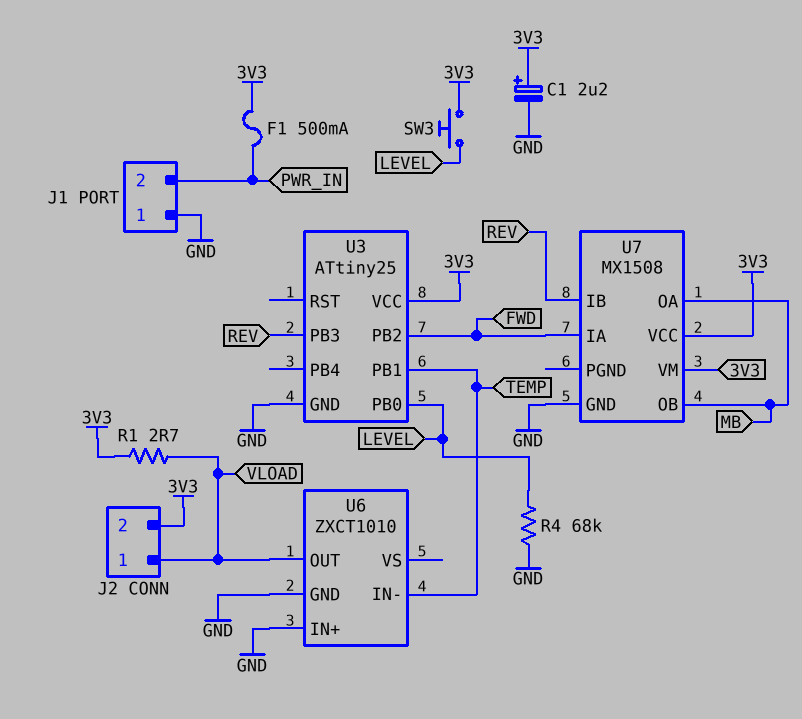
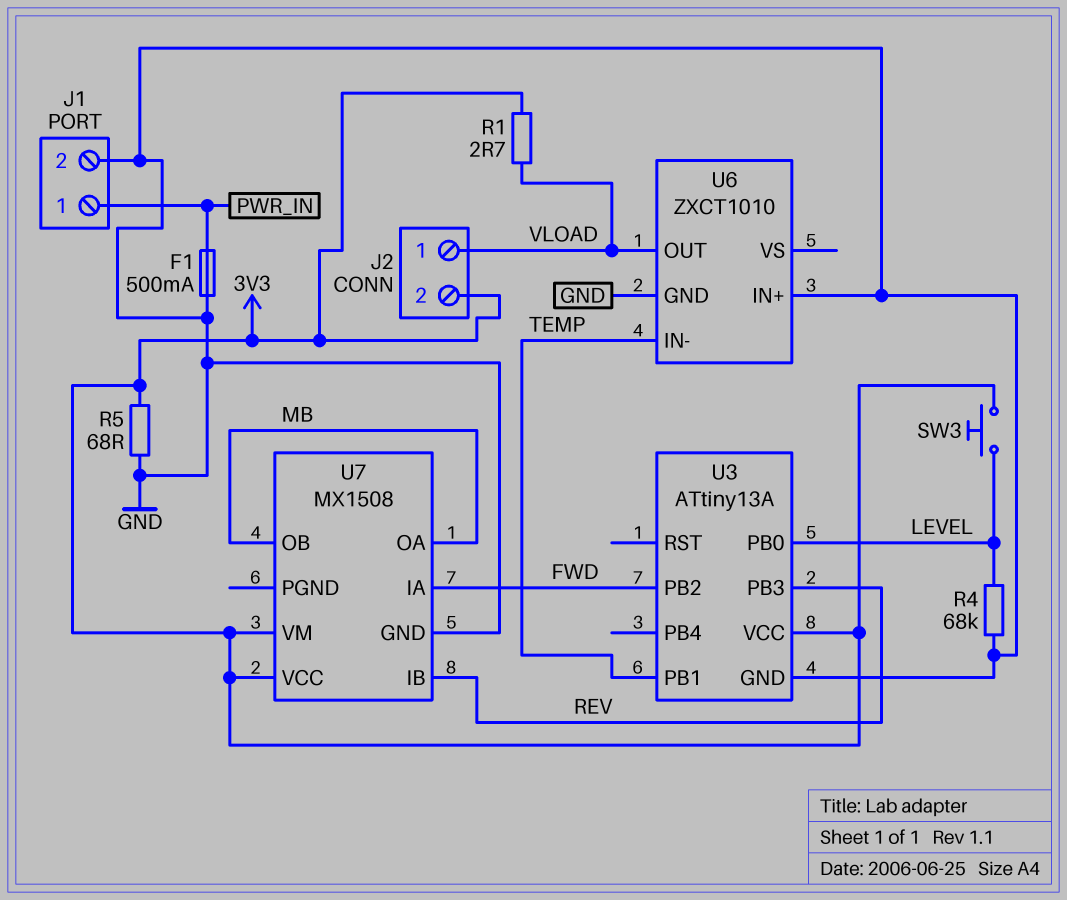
C1: 2.2uF (plus 3V3, minus GND) -> none
F1: 500mA (3V3, PWR_IN) -> 500mA (GND, PWR_IN)
J1 pin 1: GND -> PWR_IN
J1 pin 2: PWR_IN -> GND
R5: none -> 68 (3V3, GND)
U3: ATtiny25 -> ATtiny13A

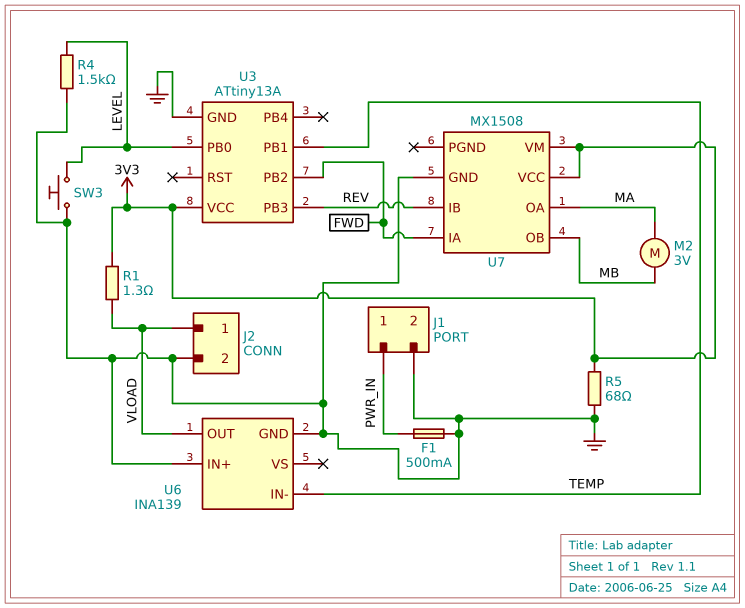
J2 pin 2: 3V3 -> GND
M2: none -> motor 3V (MA, MB)
R1: 2.7 (3V3, VLOAD) -> 1.3 (3V3, VLOAD)
R4: 68k (GND, LEVEL) -> 1.5k (GND, LEVEL)
SW3: button (3V3, LEVEL) -> button (GND, LEVEL)
U6: ZXCT1010 -> INA139
U7 pin OA: MB -> MA

